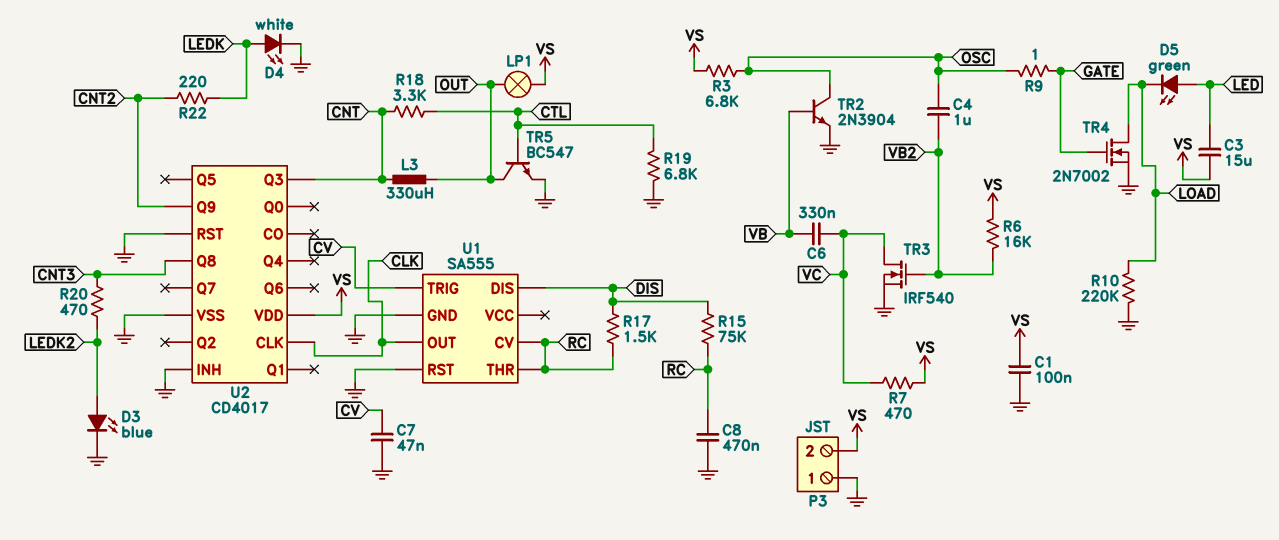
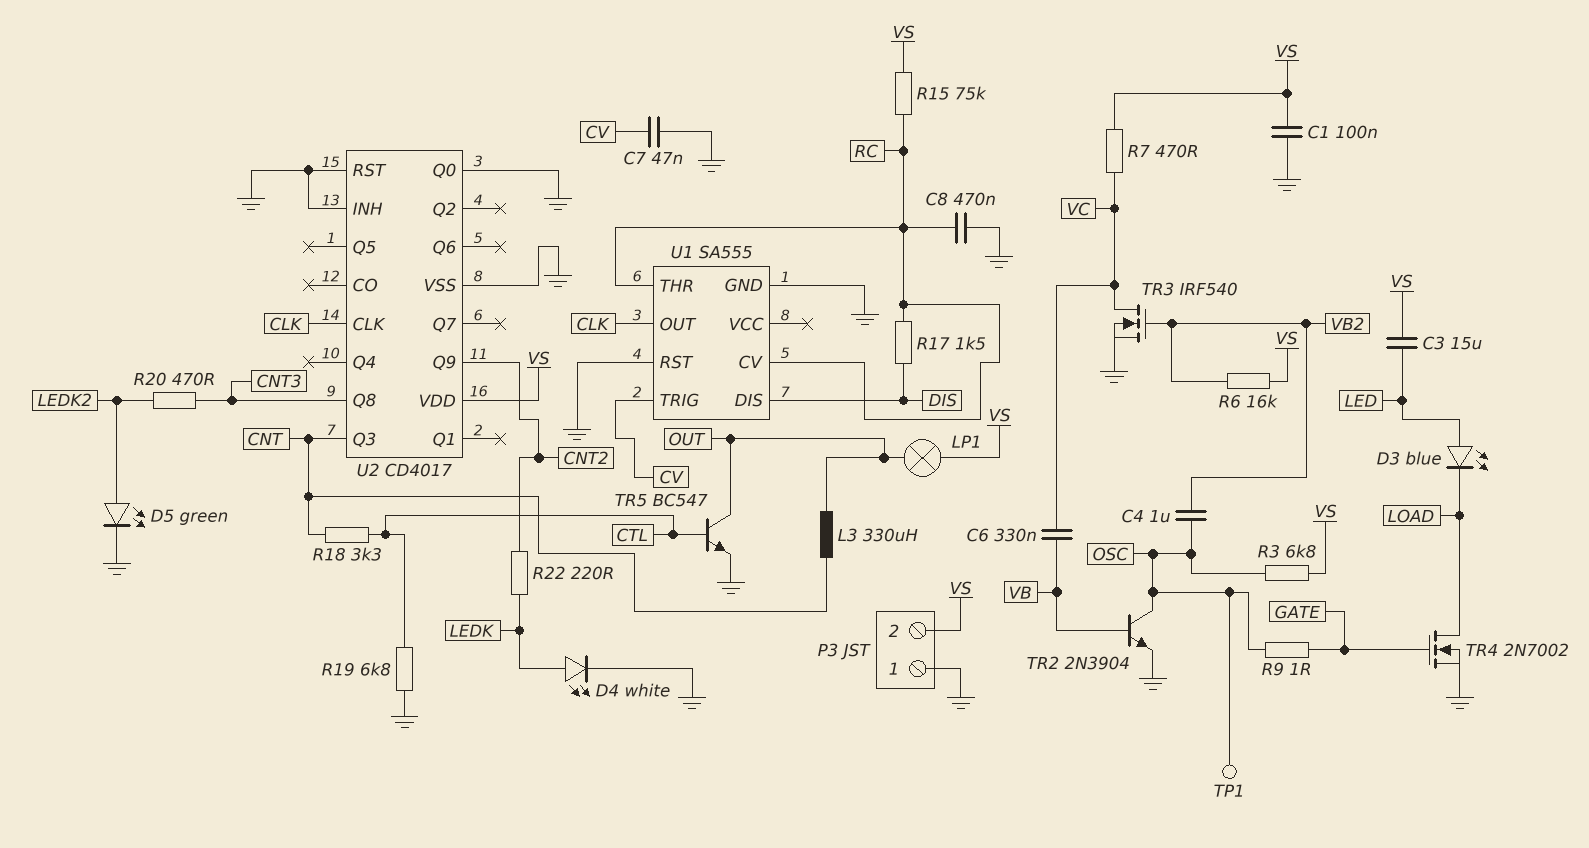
D3: LED blue (A LEDK2, K GND) -> LED blue (A LED, K LOAD)
D5: LED green (A LED, K LOAD) -> LED green (A LEDK2, K GND)
R10: 220k (GND, LOAD) -> none
R15: 75k (DIS, RC) -> 75k (RC, VS)
TP1: none -> test point (OSC)
U2 pin Q0: none -> GND

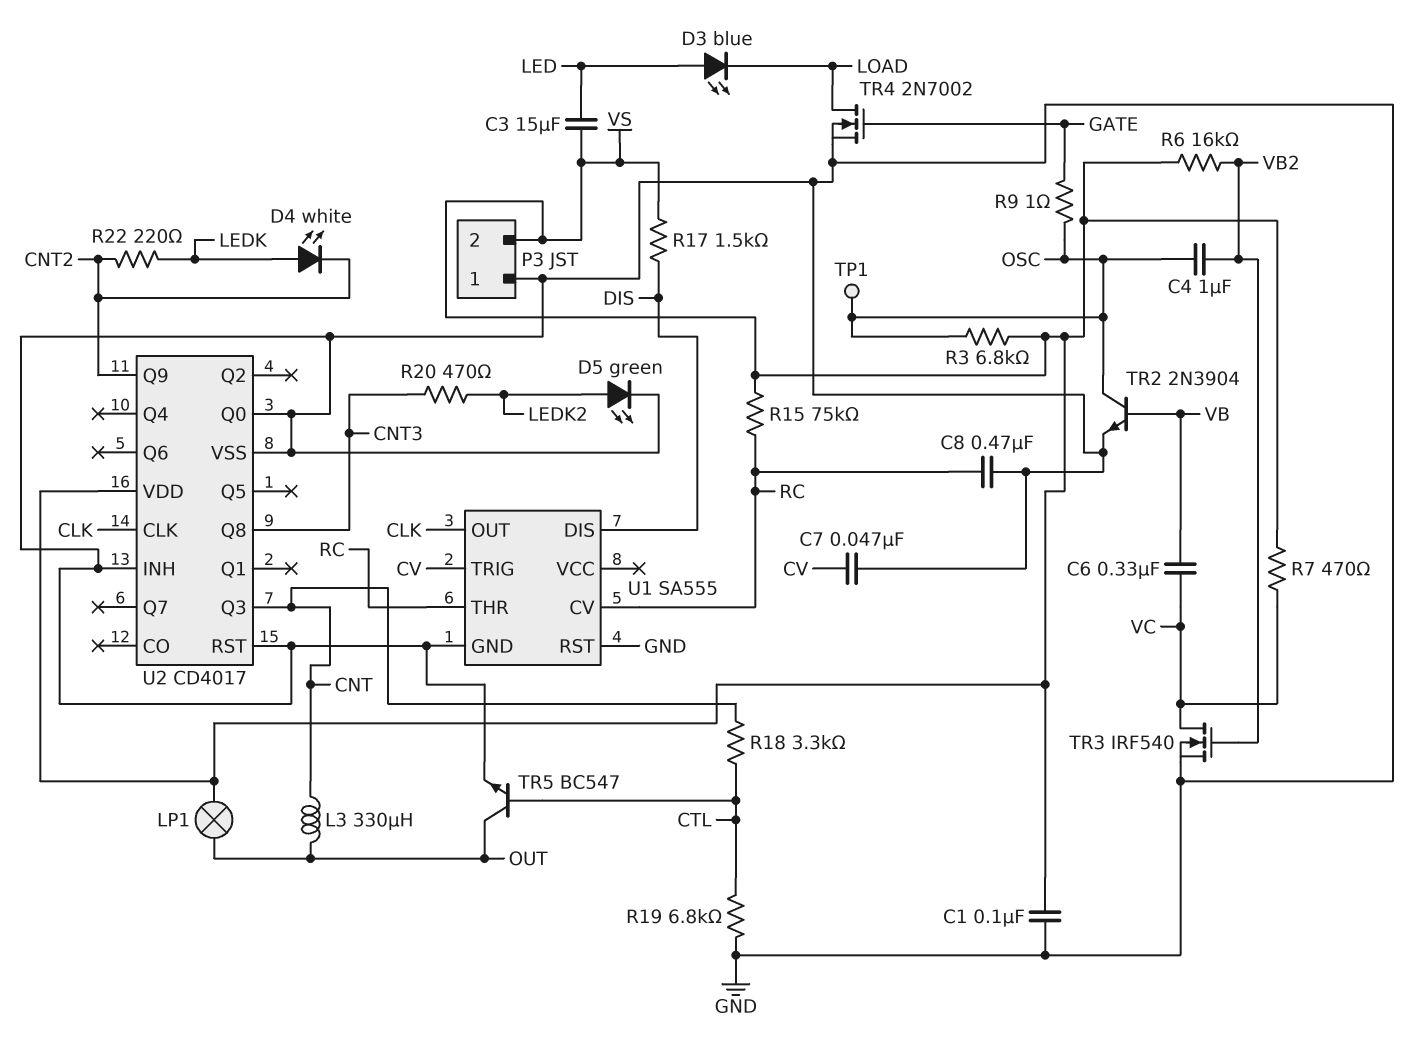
D4: LED white (A LEDK, K GND) -> LED white (A LEDK, K CNT2)
R17: 1.5k (DIS, RC) -> 1.5k (DIS, VS)

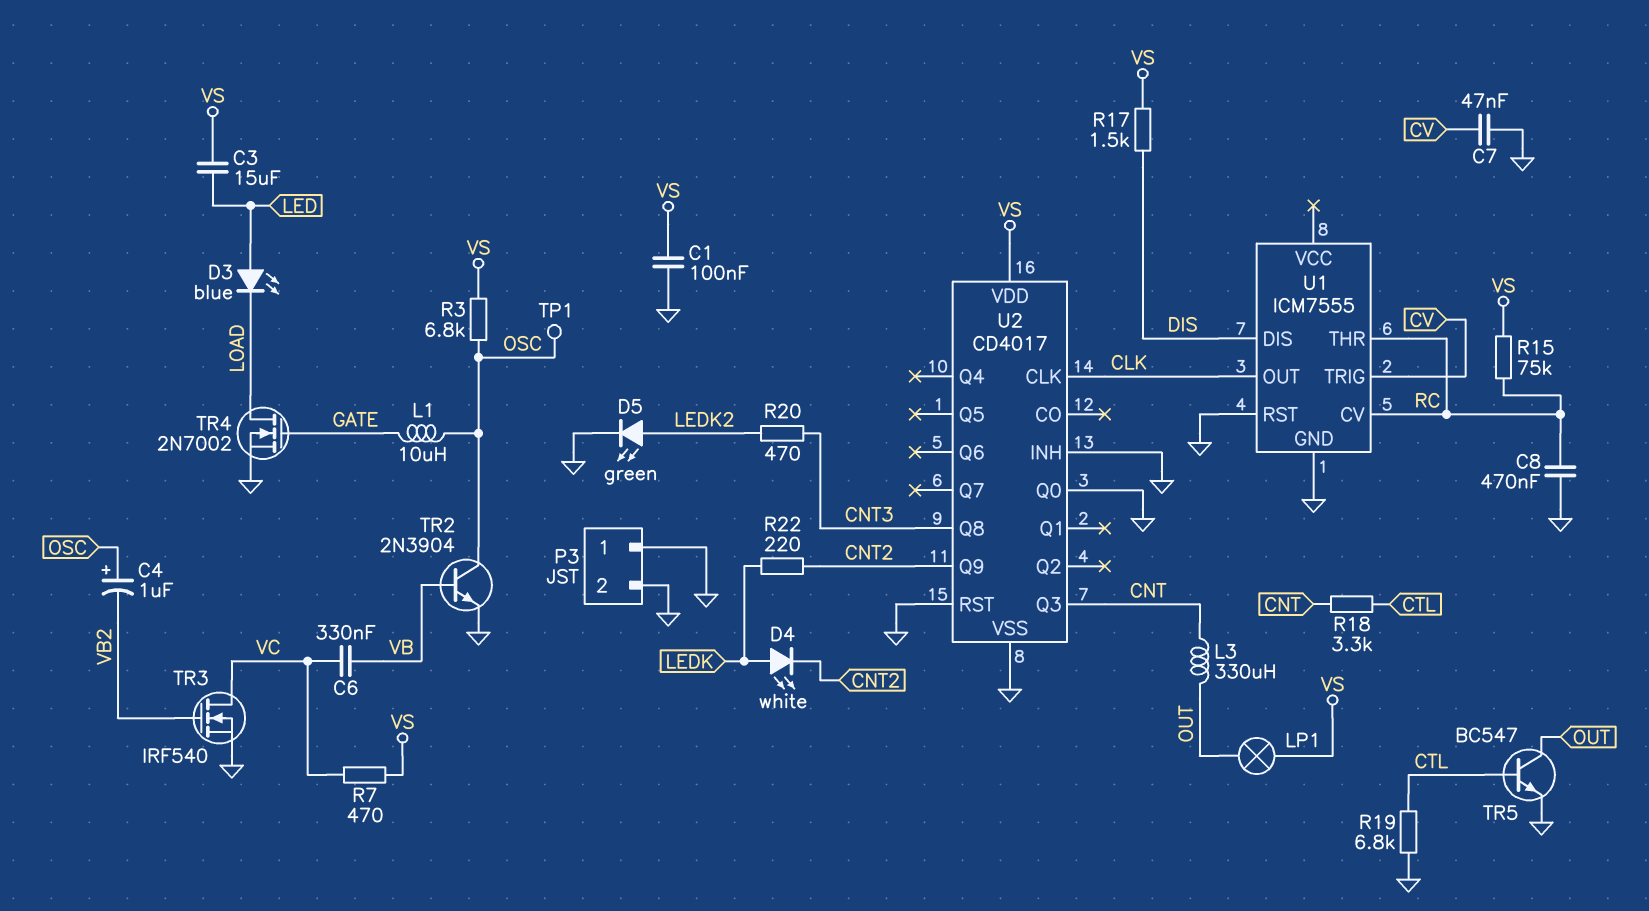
C4: 1uF (OSC, VB2) -> 1uF (plus OSC, minus VB2)
L1: none -> 10uH (GATE, OSC)
P3 pin 2: VS -> GND
R6: 16k (VB2, VS) -> none
R9: 1 (GATE, OSC) -> none
U1: SA555 -> ICM7555

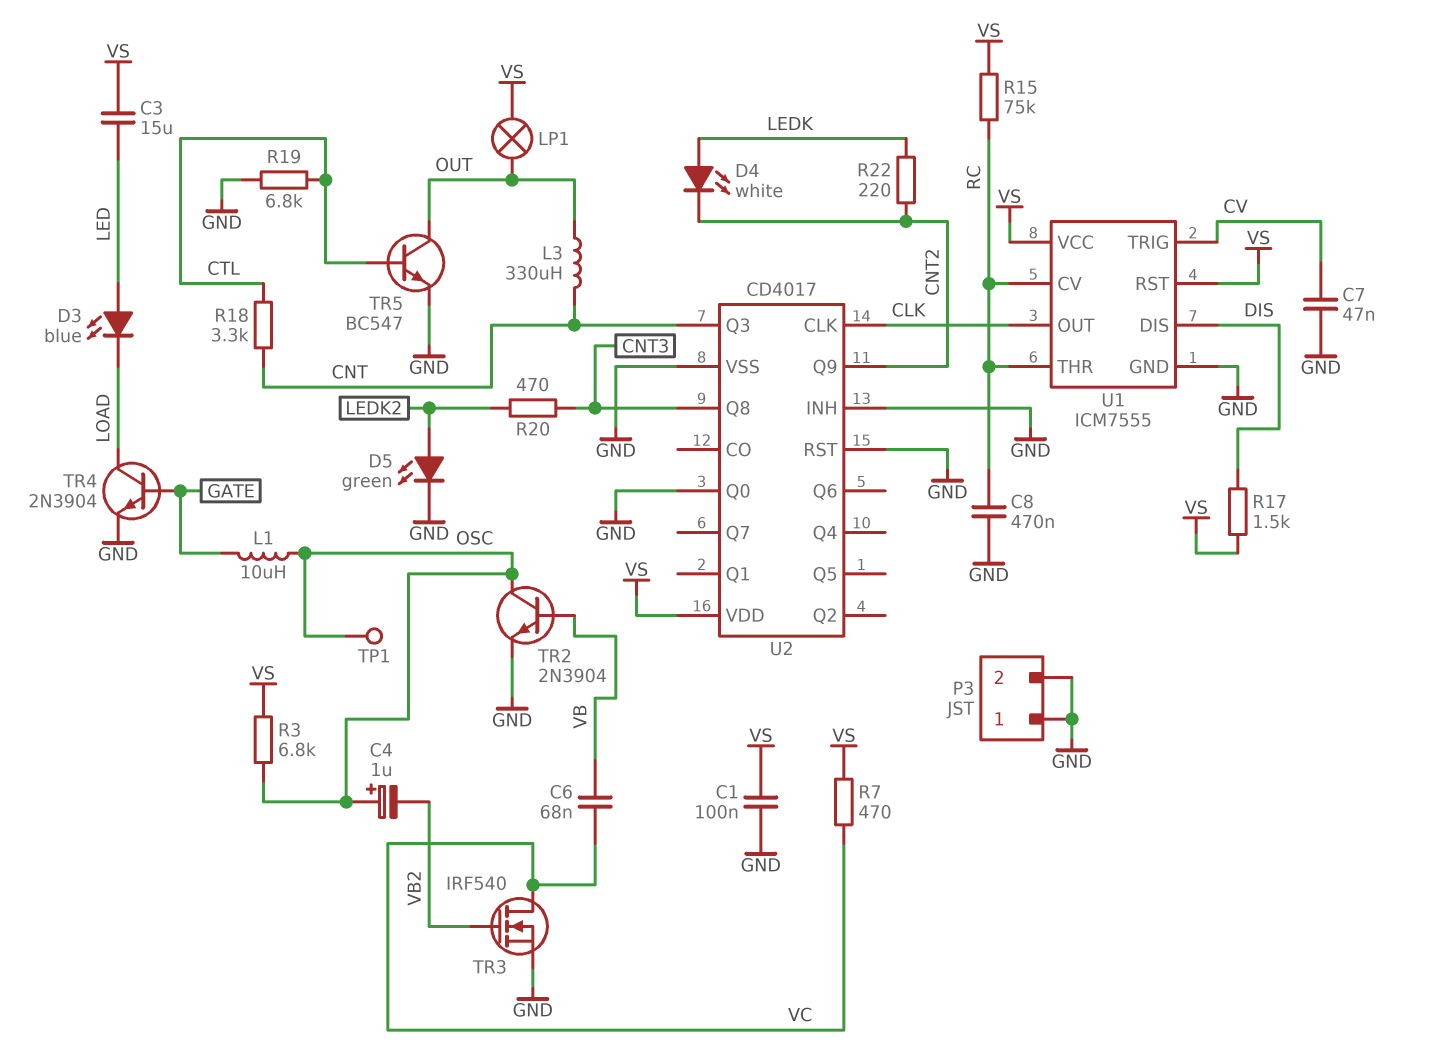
C6: 330nF (VB, VC) -> 68nF (VB, VC)
TR4: NMOS 2N7002 (G GATE, D LOAD, S GND) -> NPN 2N3904 (B GATE, C LOAD, E GND)
U1 pin RST: GND -> VS
U1 pin VCC: none -> VS

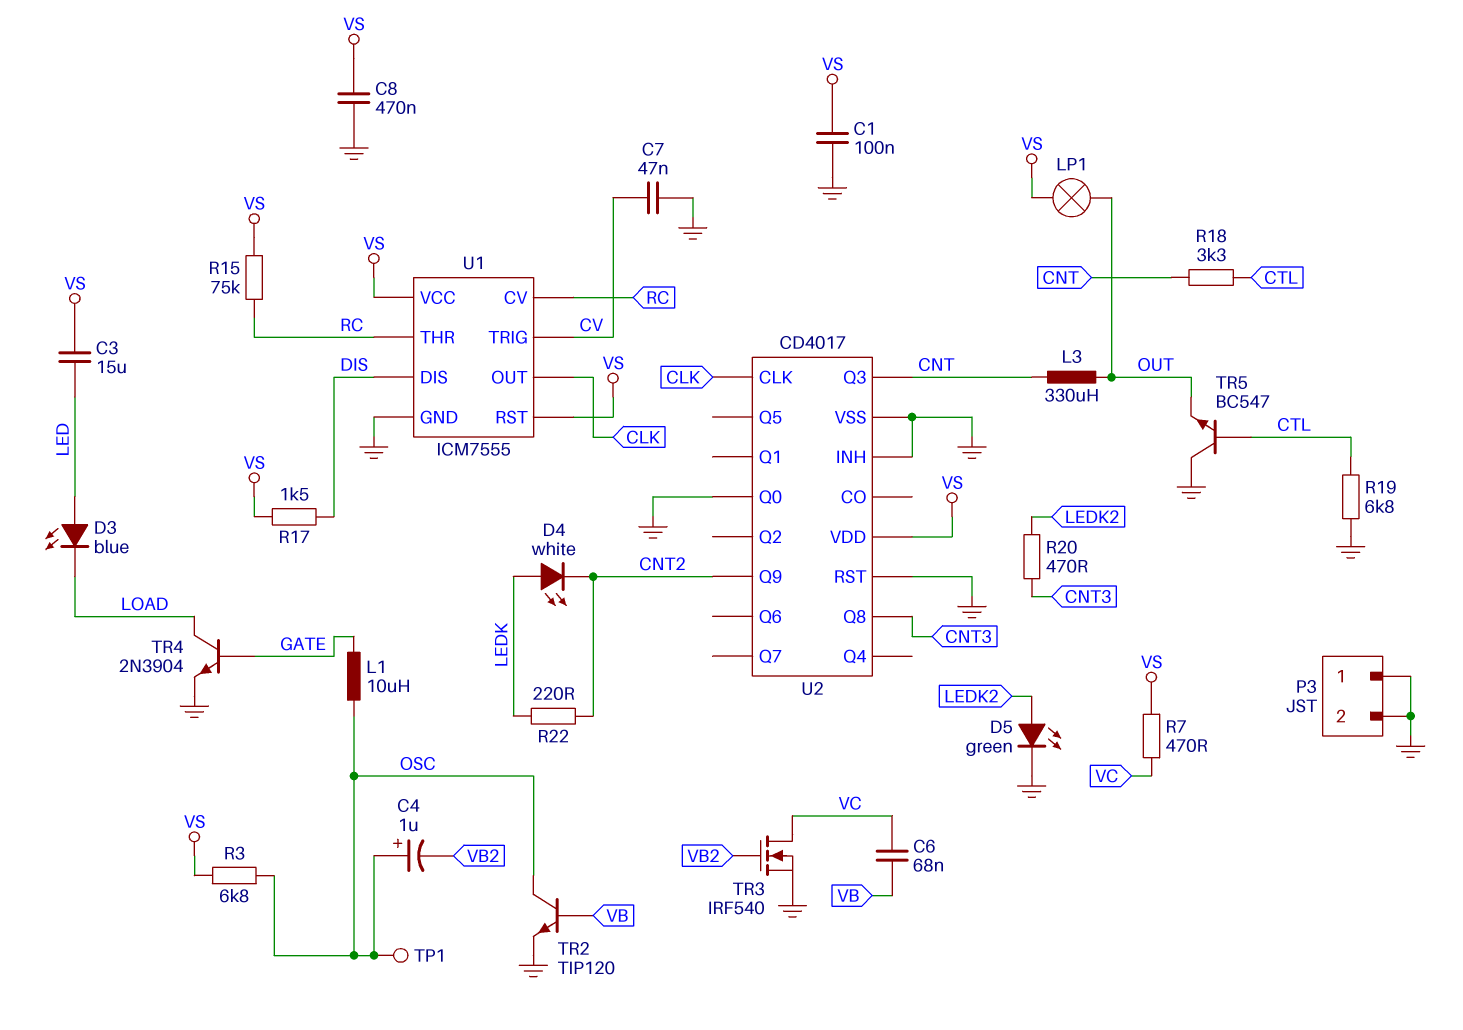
C8: 470nF (GND, RC) -> 470nF (GND, VS)
TR2: NPN 2N3904 (B VB, C OSC, E GND) -> NPN TIP120 (B VB, C OSC, E GND)
TR5: NPN BC547 (B CTL, C OUT, E GND) -> NPN BC547 (B CTL, C GND, E OUT)

